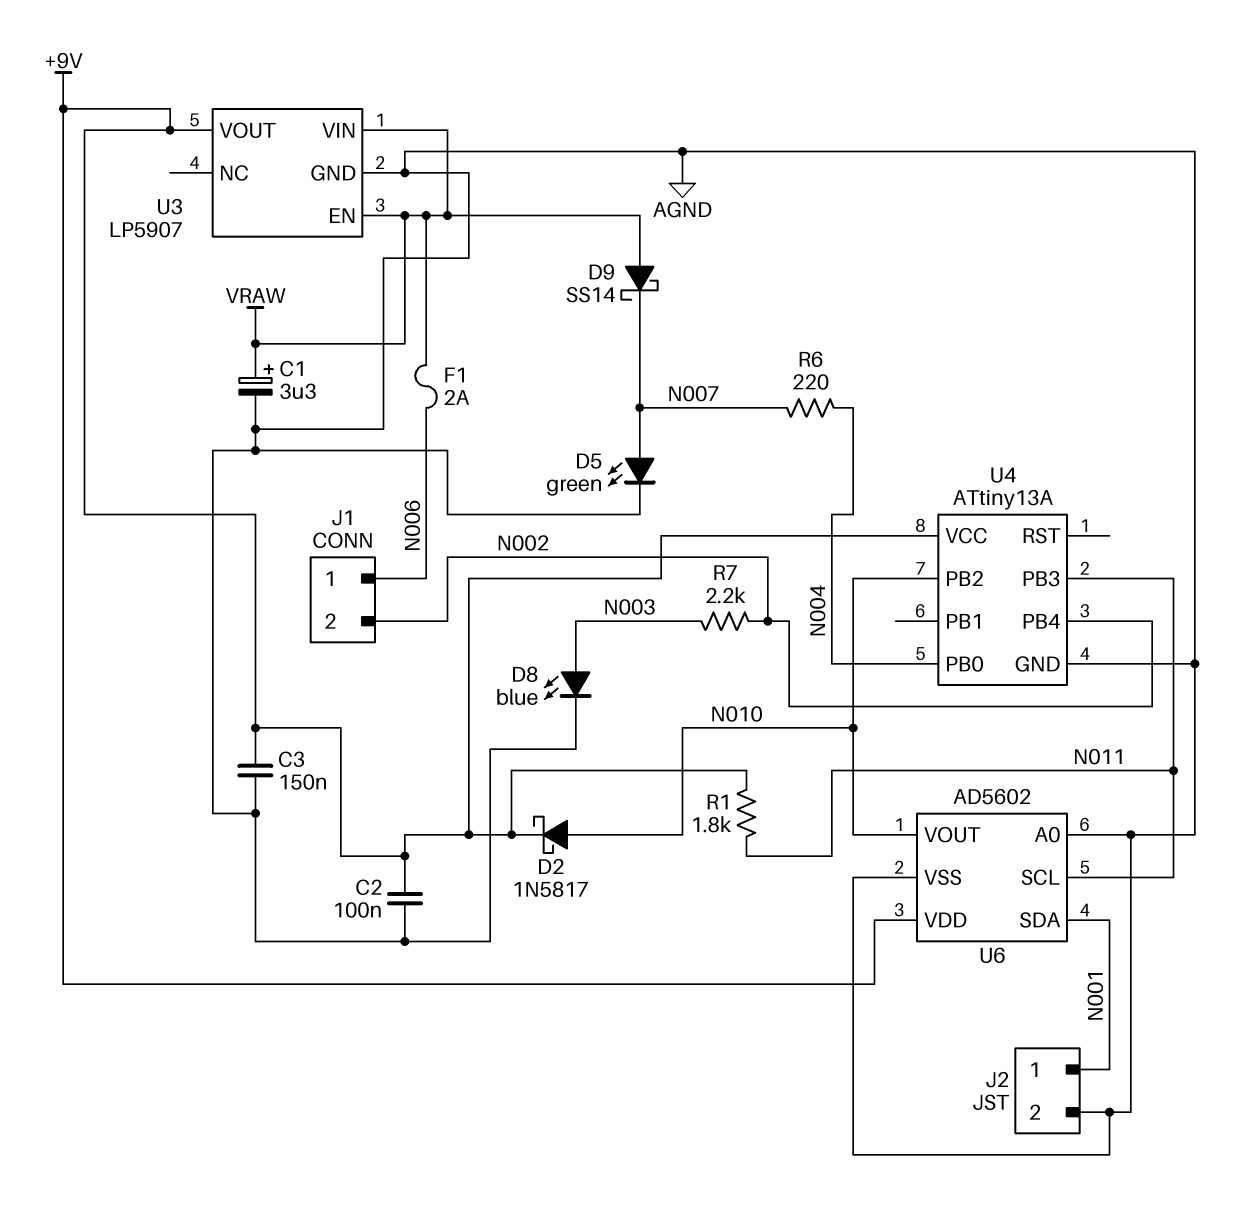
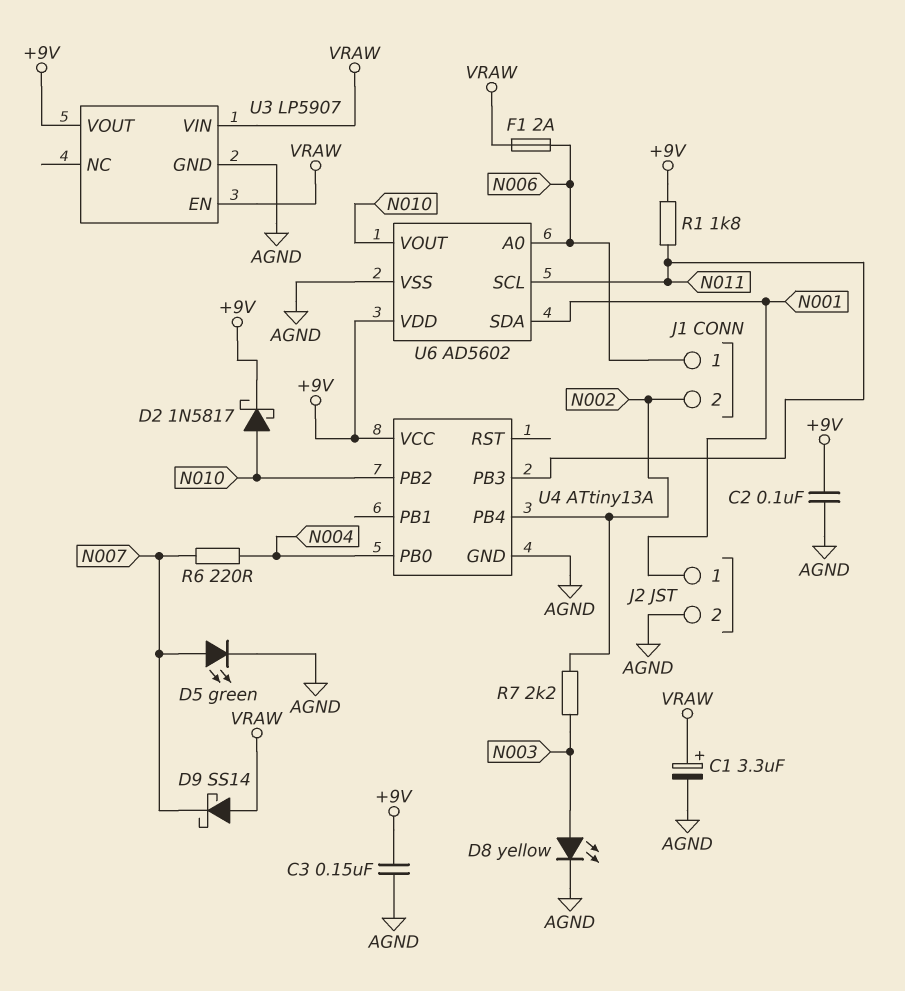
D8: LED blue (A N003, K AGND) -> LED yellow (A N003, K AGND)
U6 pin A0: AGND -> N006

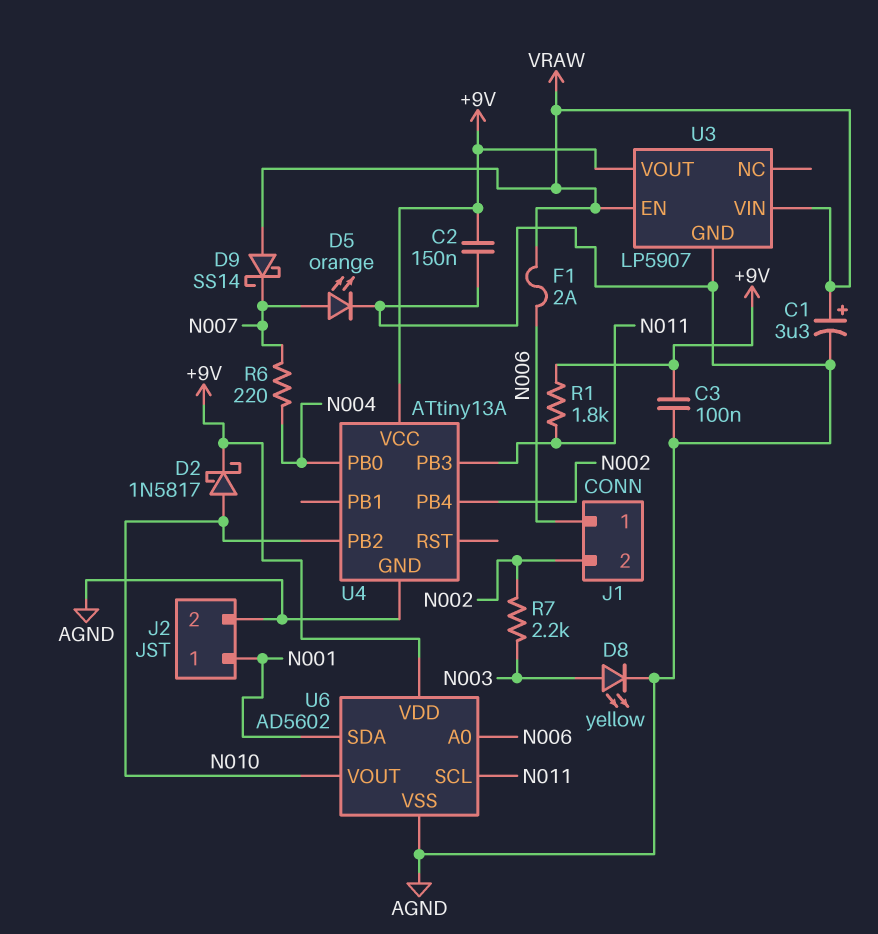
C2: 100nF (+9V, AGND) -> 150nF (+9V, AGND)
C3: 150nF (+9V, AGND) -> 100nF (+9V, AGND)
D5: LED green (A N007, K AGND) -> LED orange (A N007, K AGND)

